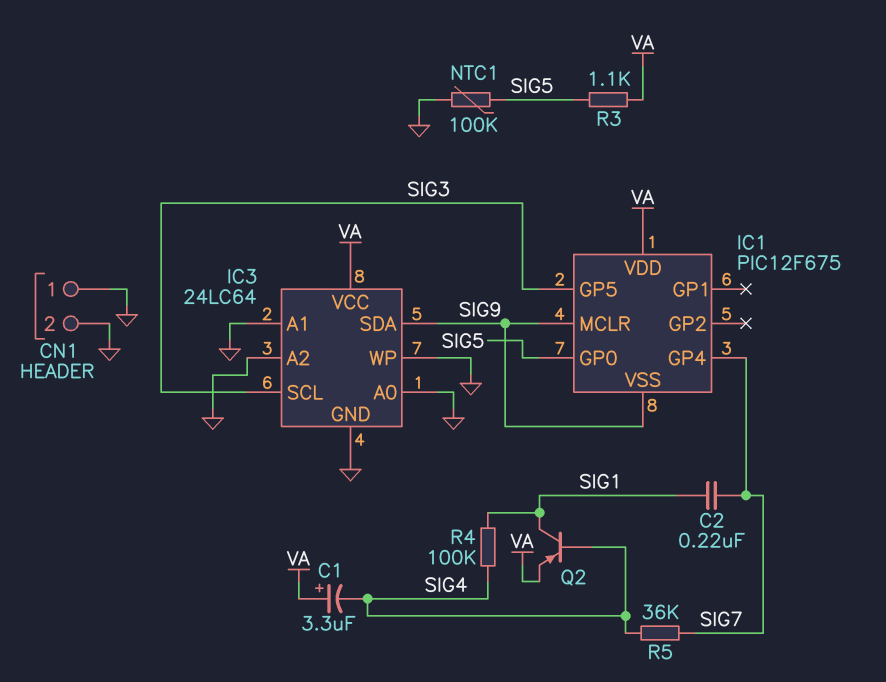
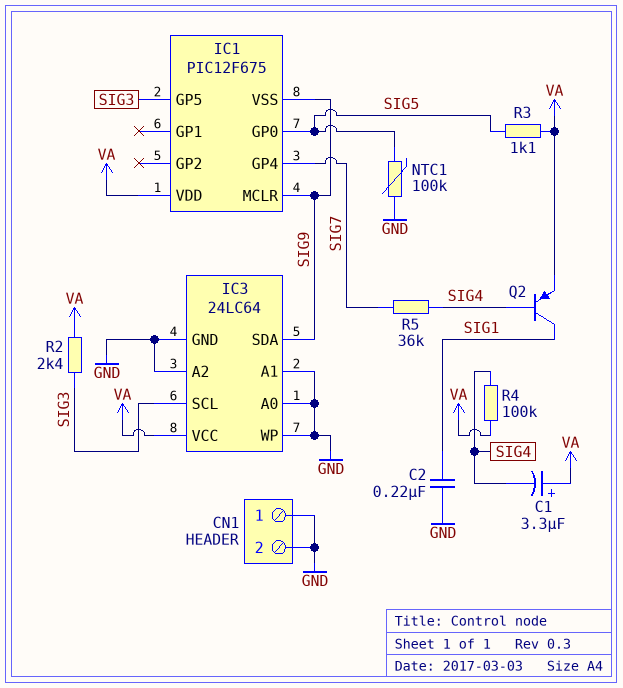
C2: 220nF (SIG1, SIG7) -> 220nF (GND, SIG1)
R2: none -> 2.4k (SIG3, VA)
R4: 100k (SIG1, SIG4) -> 100k (SIG4, VA)

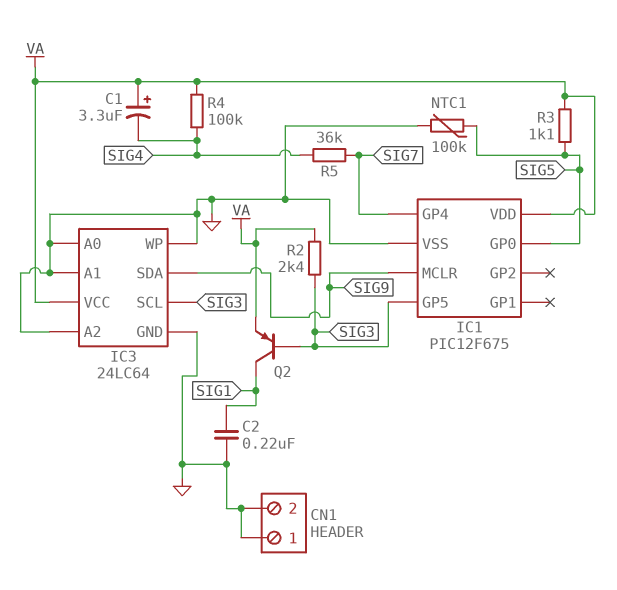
IC1 pin VSS: SIG9 -> GND
Q2: PNP (B SIG4, C SIG1, E VA) -> PNP (B SIG3, C SIG1, E VA)

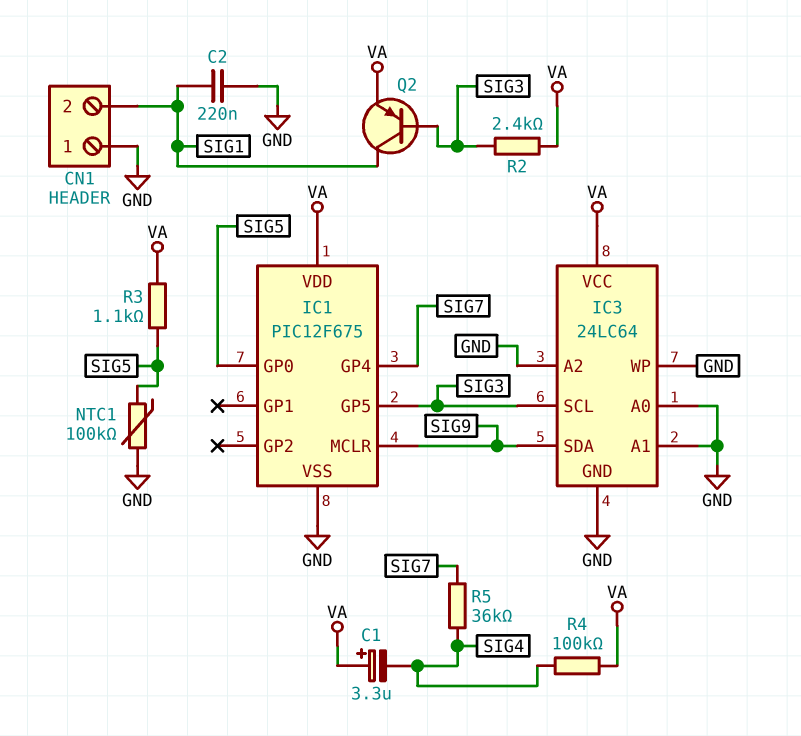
CN1 pin 2: GND -> SIG1

